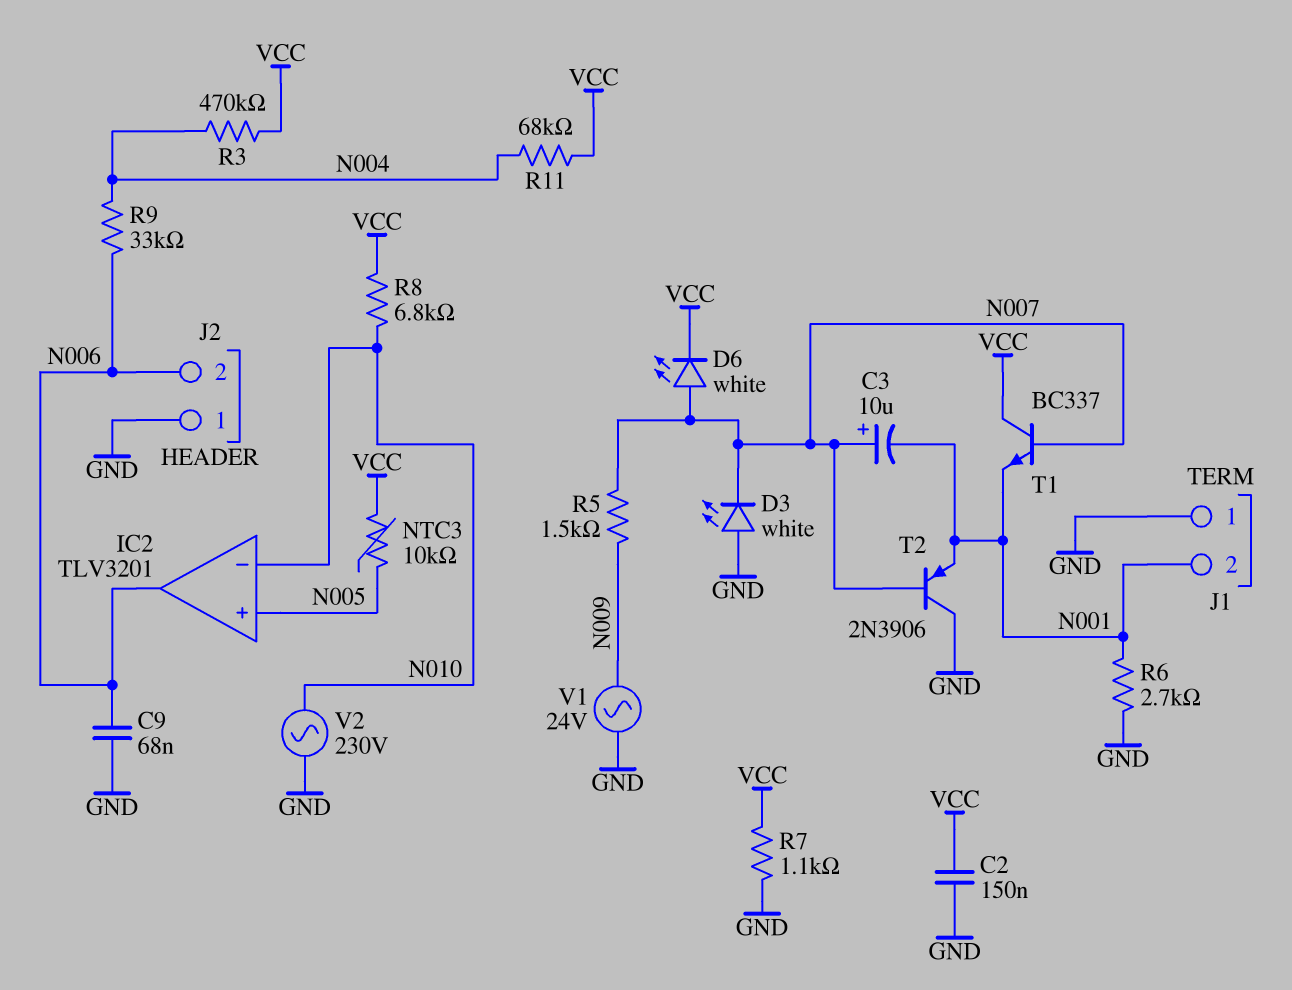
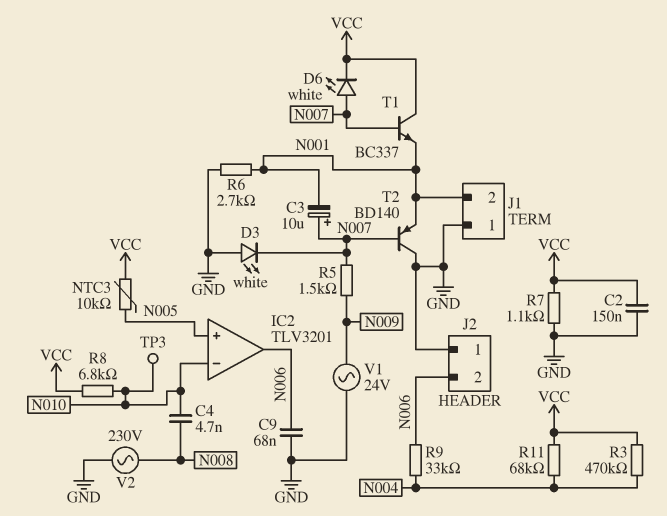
C4: none -> 4.7nF (N008, N010)
T2: PNP 2N3906 (B N007, C GND, E N001) -> PNP BD140 (B N007, C GND, E N001)
TP3: none -> test point (N010)
V2: AC 230V (GND, N010) -> AC 230V (GND, N008)

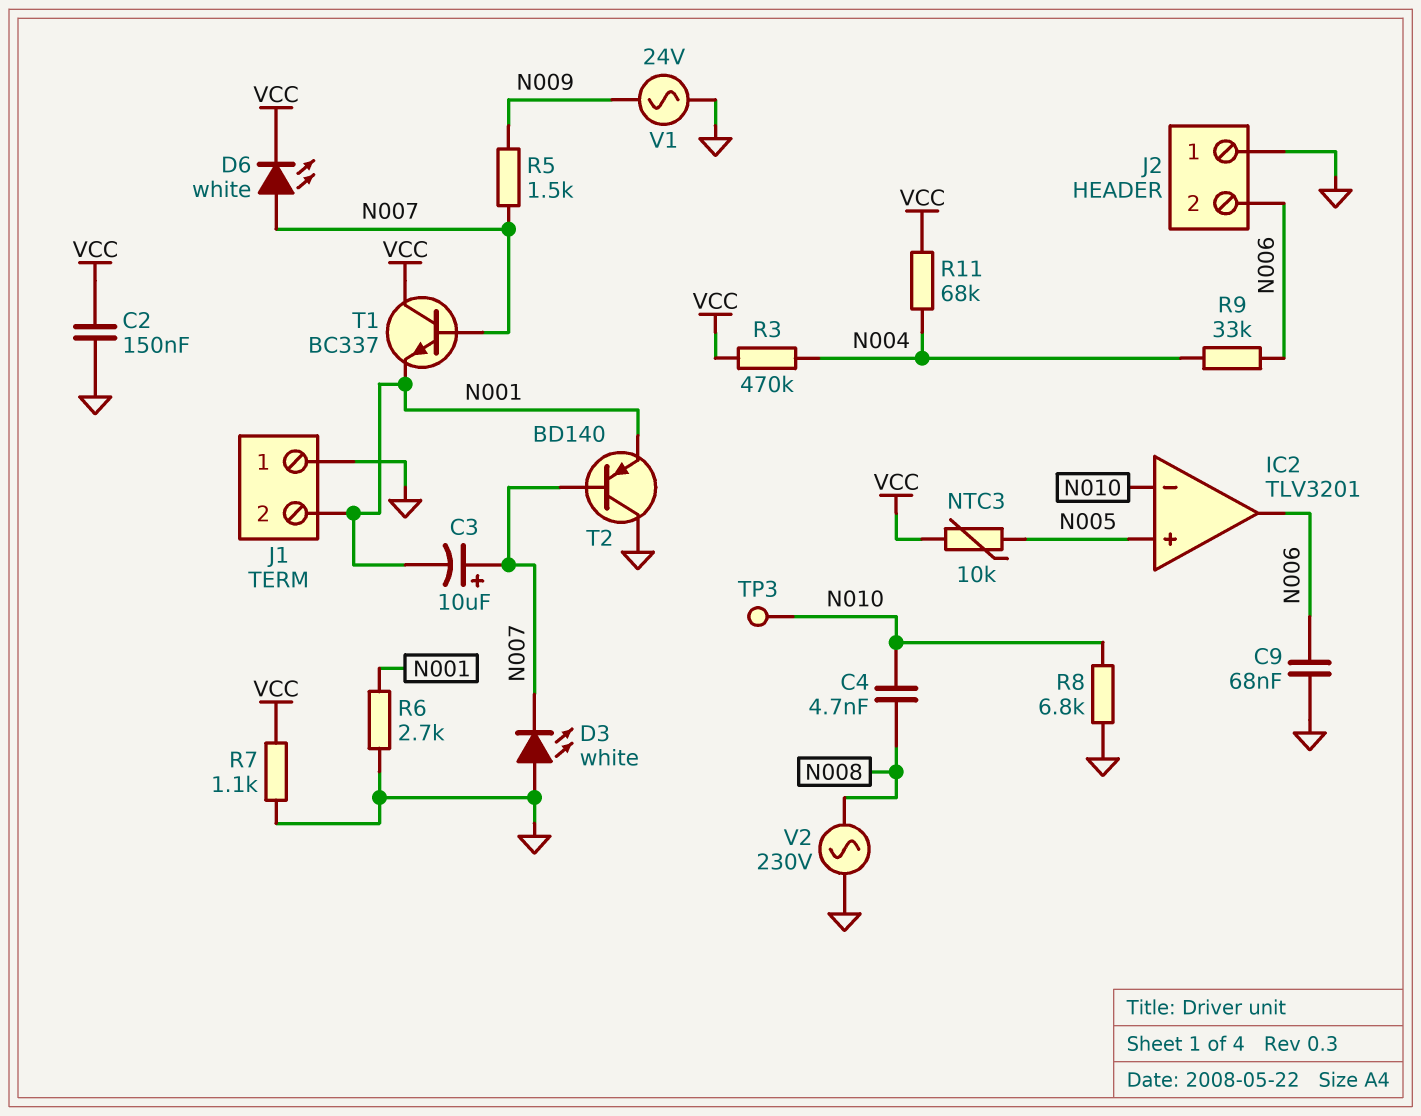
R8: 6.8k (N010, VCC) -> 6.8k (GND, N010)

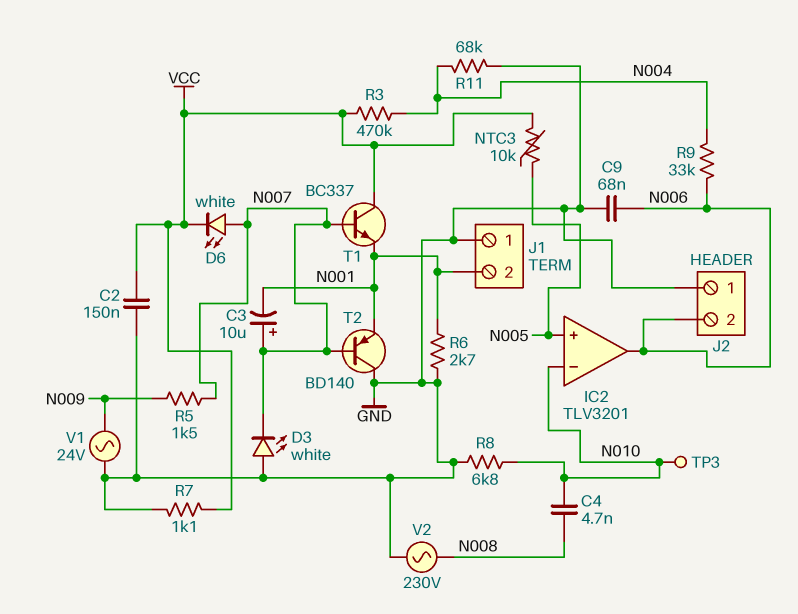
R11: 68k (N004, VCC) -> 68k (GND, N004)

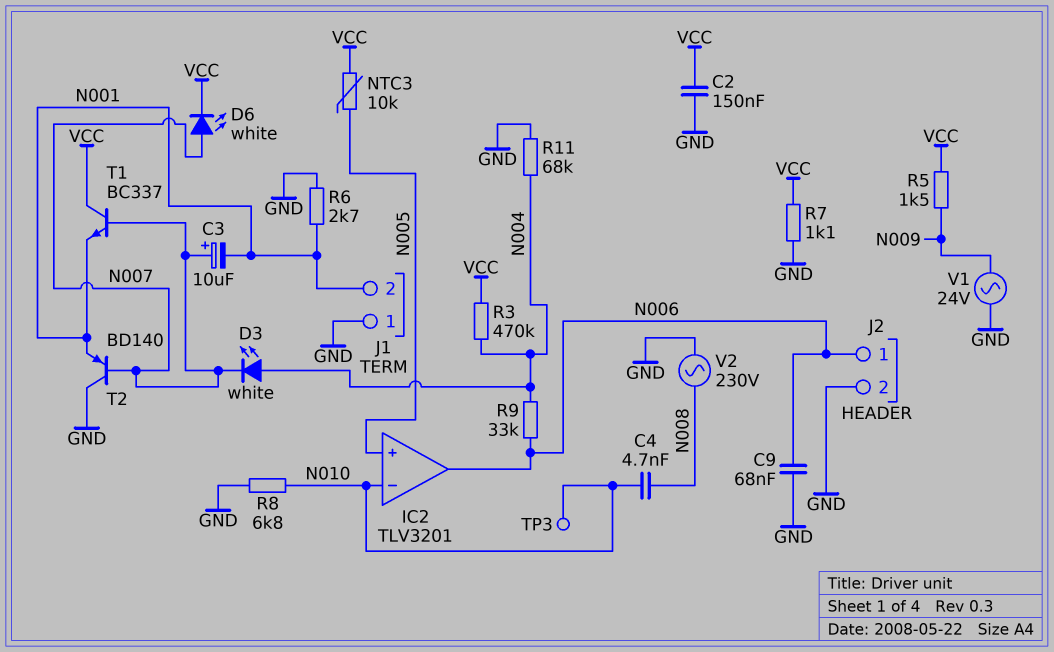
D3: LED white (A GND, K N007) -> LED white (A N004, K N007)
J2 pin 1: GND -> N006
J2 pin 2: N006 -> GND
R5: 1.5k (N007, N009) -> 1.5k (N009, VCC)

